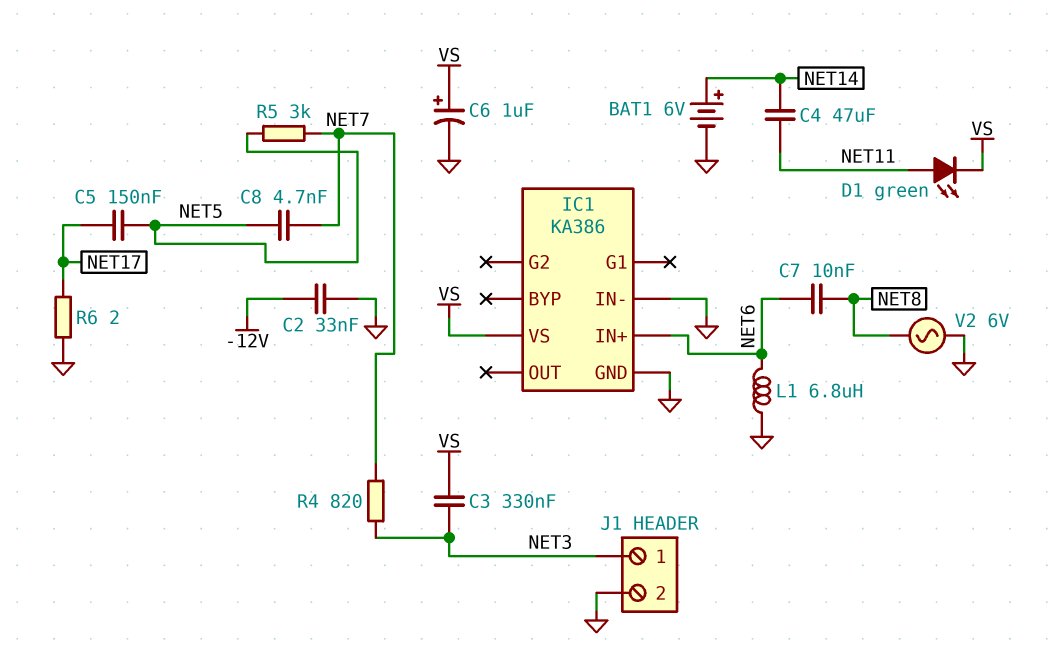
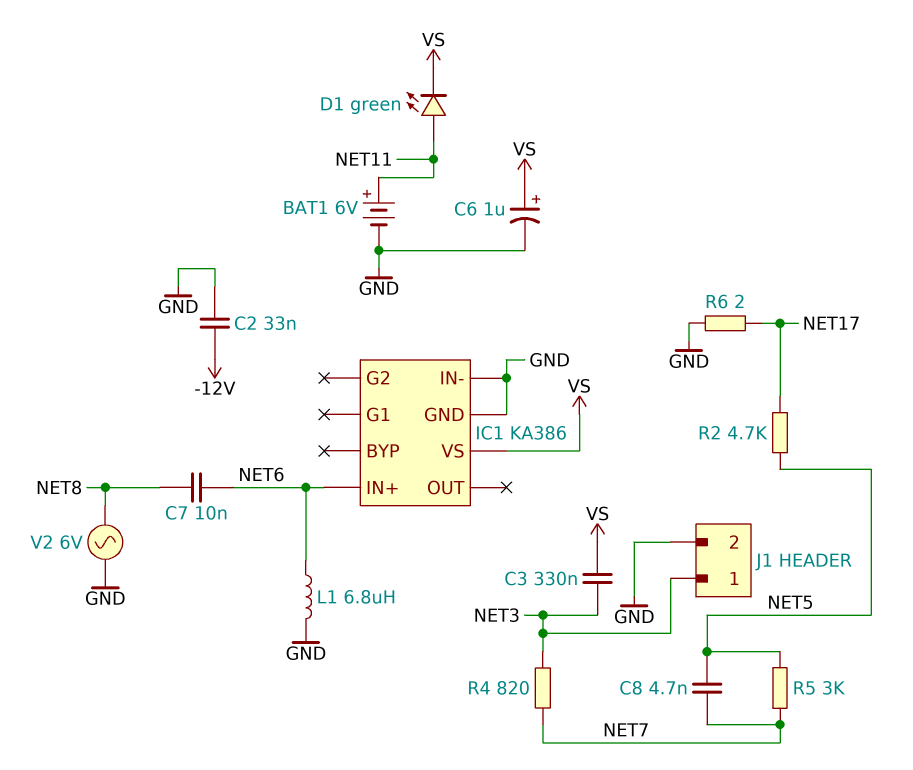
BAT1: 6V (plus NET14, minus GND) -> 6V (plus NET11, minus GND)
C4: 47uF (NET11, NET14) -> none
C5: 150nF (NET5, NET17) -> none
R2: none -> 4.7k (NET5, NET17)

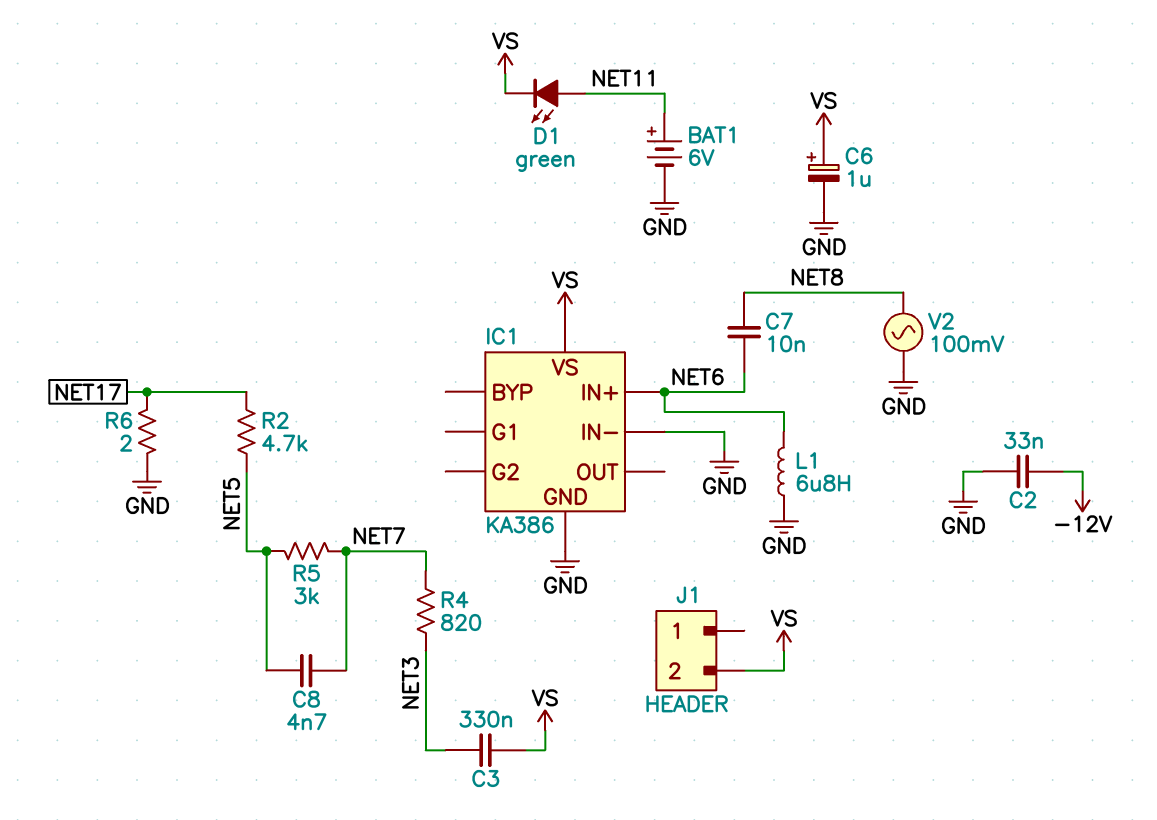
J1 pin 1: NET3 -> none
J1 pin 2: GND -> VS
V2: AC 6V (GND, NET8) -> AC 100mV (GND, NET8)

